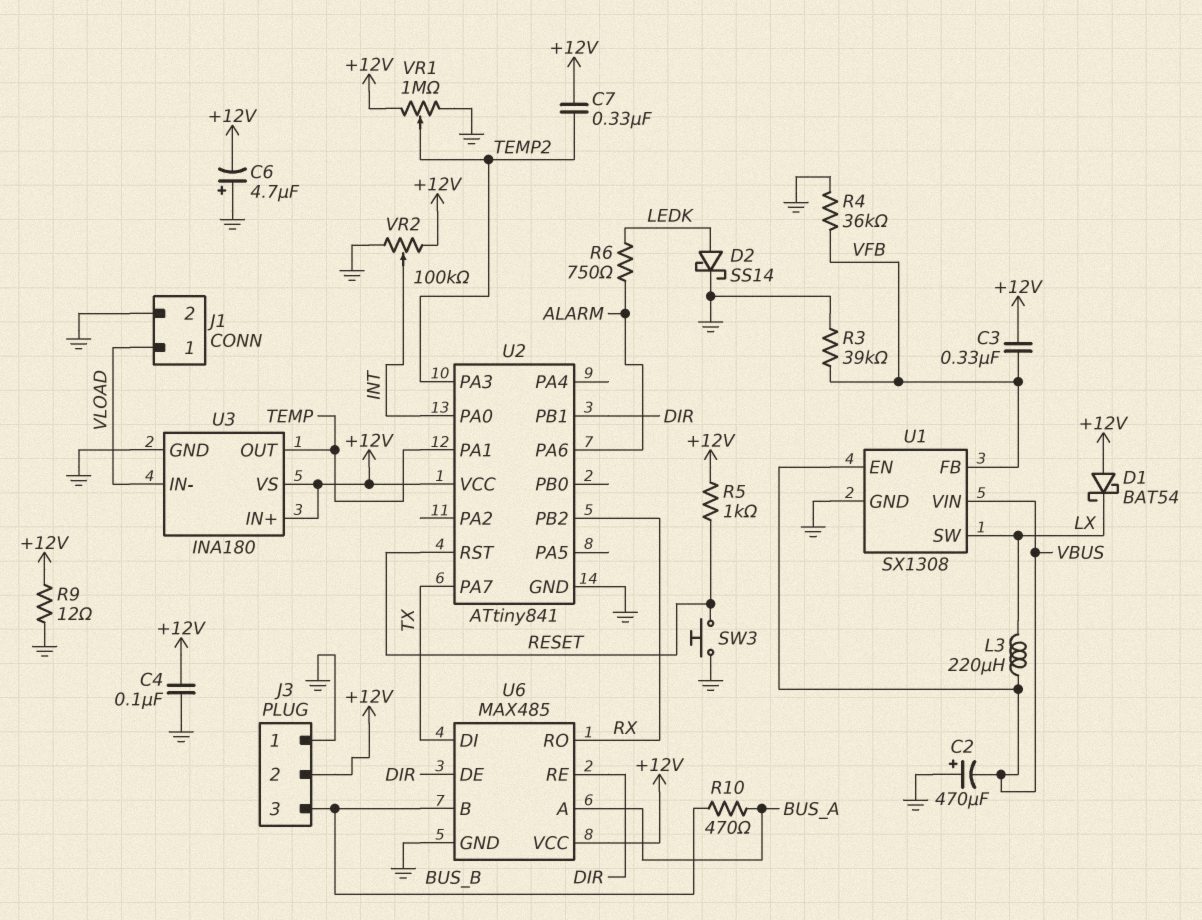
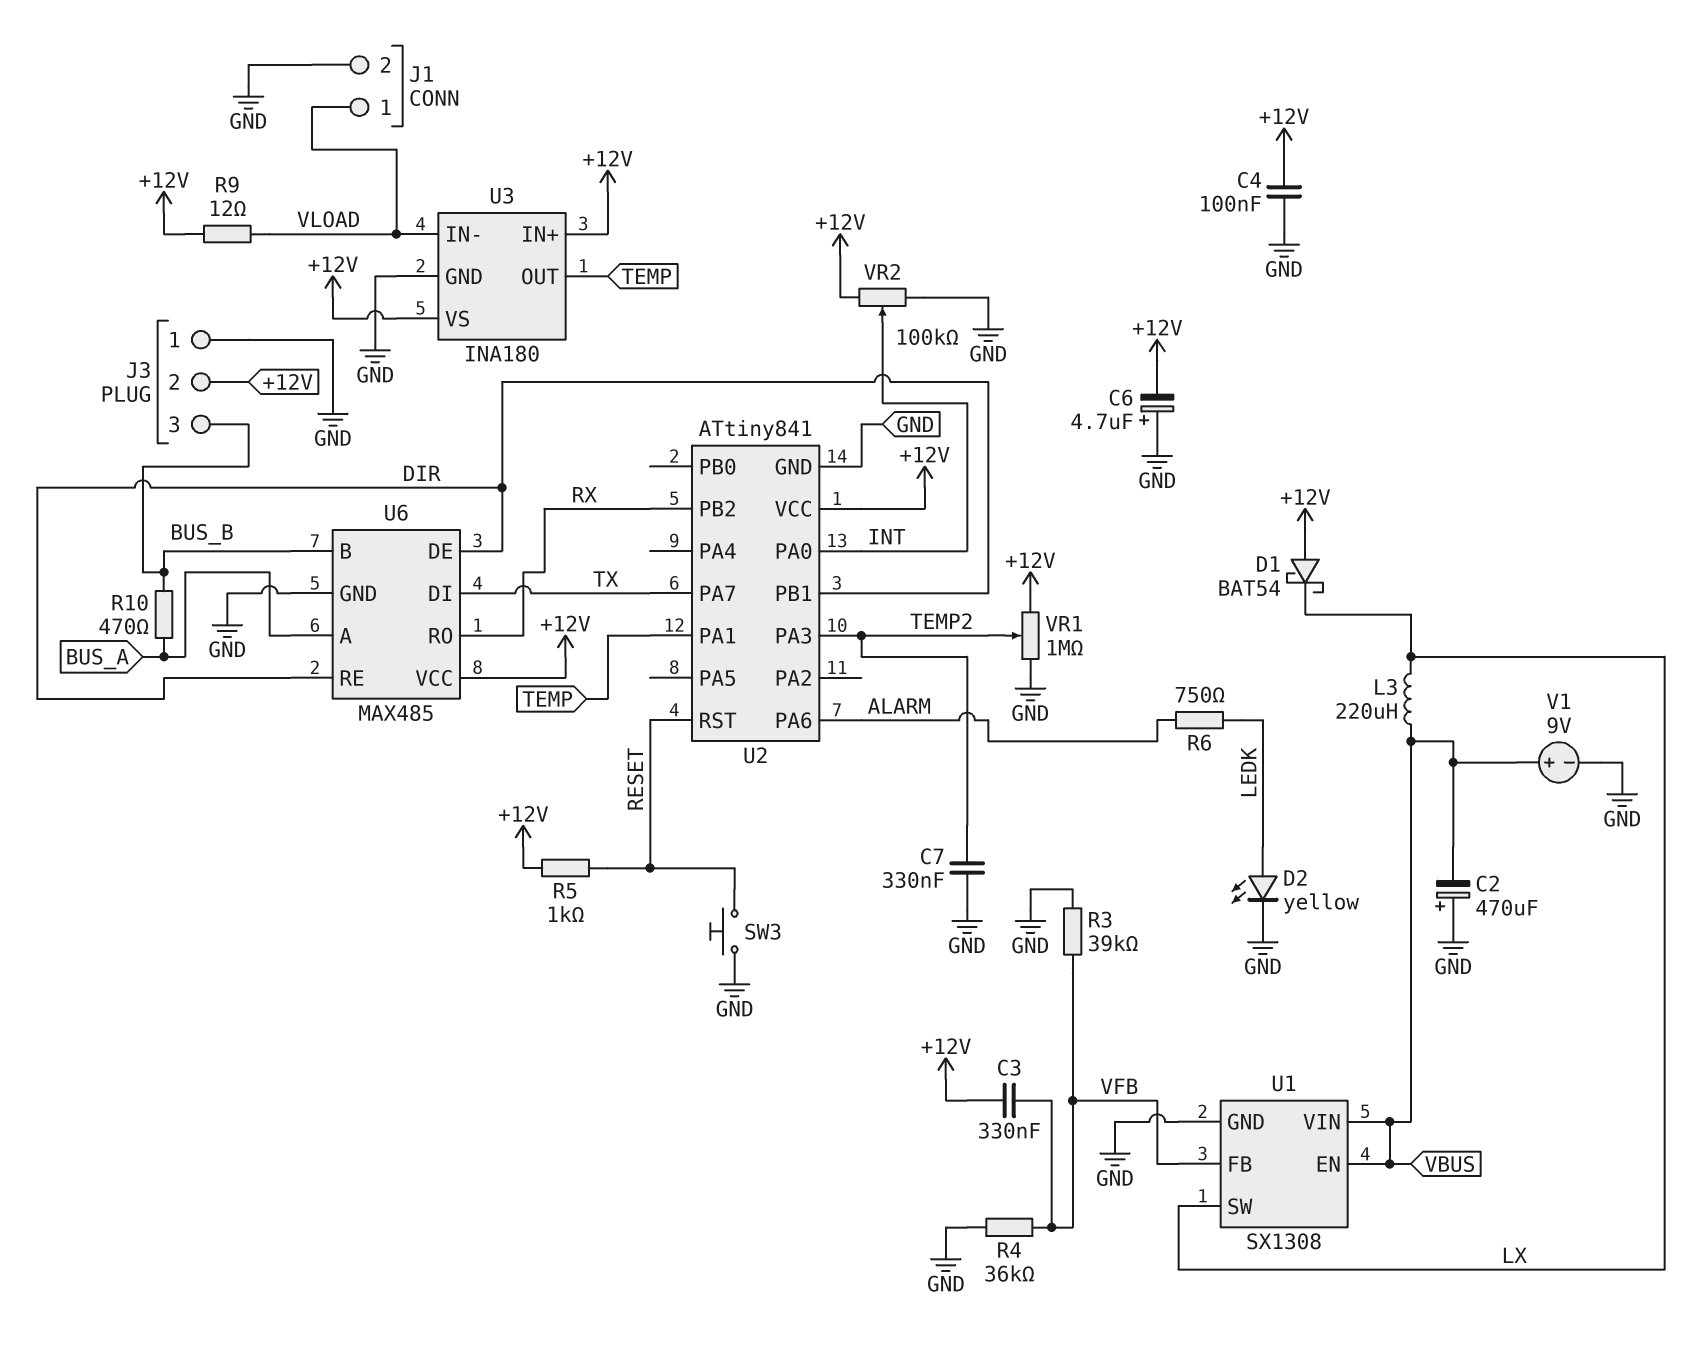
C7: 330nF (+12V, TEMP2) -> 330nF (GND, TEMP2)
D2: schottky SS14 (A LEDK, K GND) -> LED yellow (A LEDK, K GND)
R9: 12 (+12V, GND) -> 12 (+12V, VLOAD)
V1: none -> 9V (plus VBUS, minus GND)

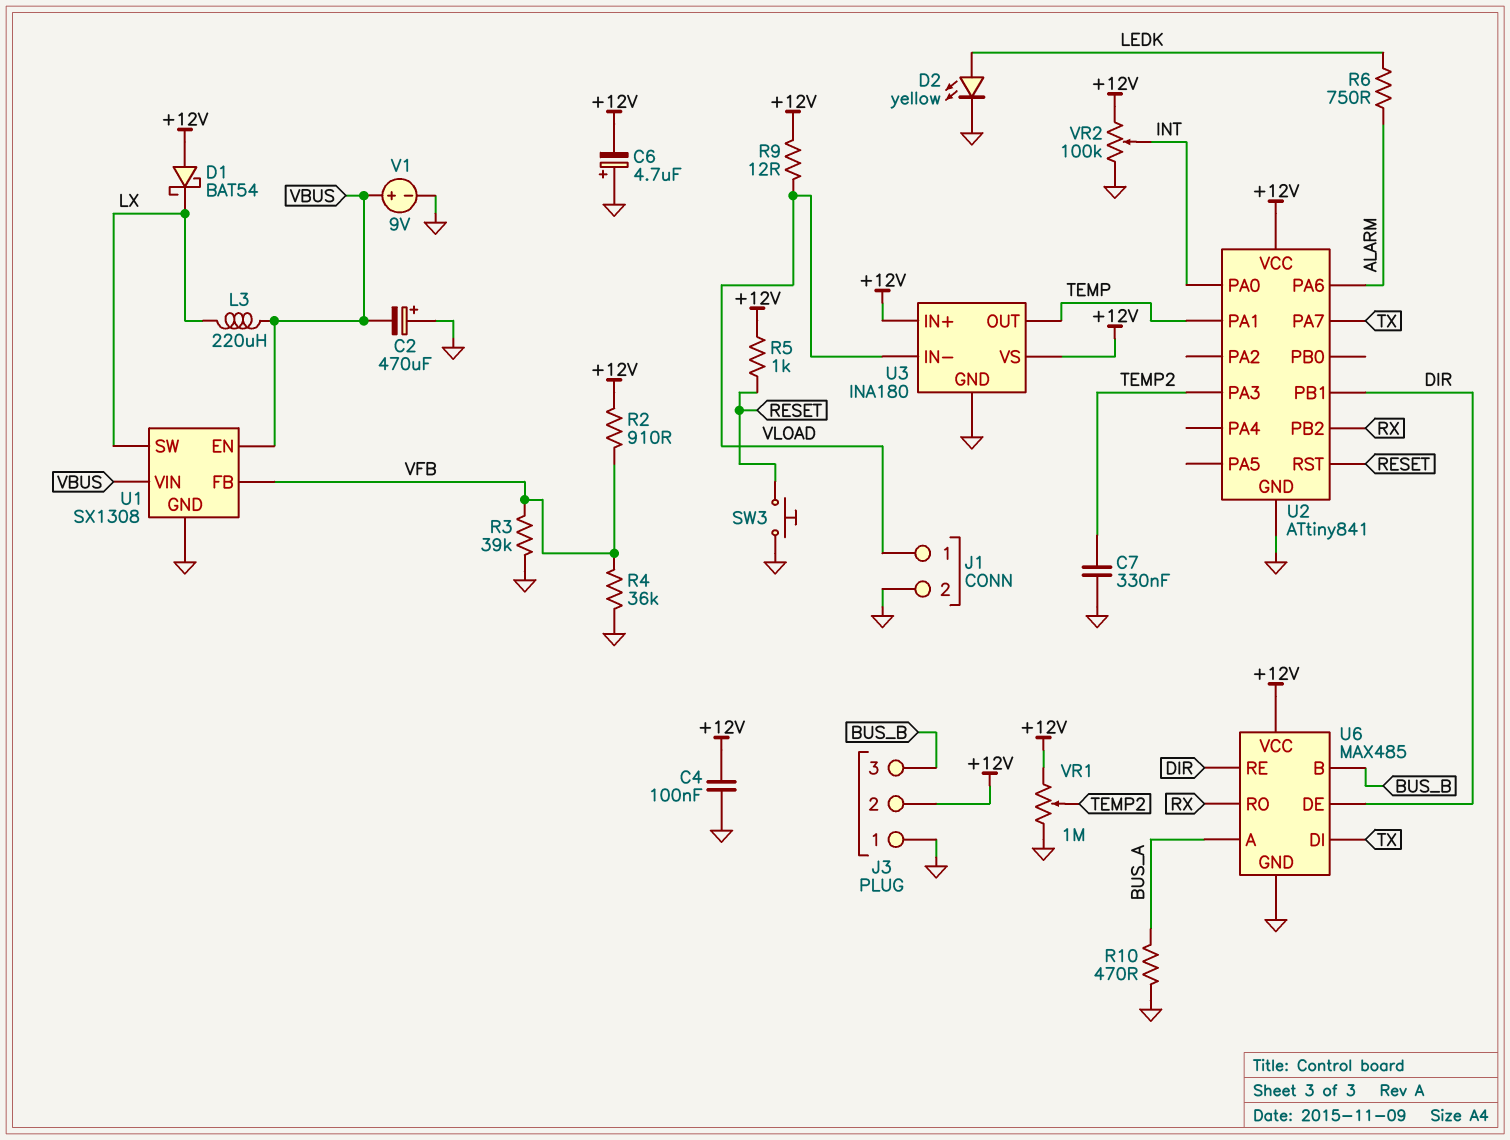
C3: 330nF (+12V, VFB) -> none
R2: none -> 910 (+12V, VFB)
R10: 470 (BUS_A, BUS_B) -> 470 (BUS_A, GND)

